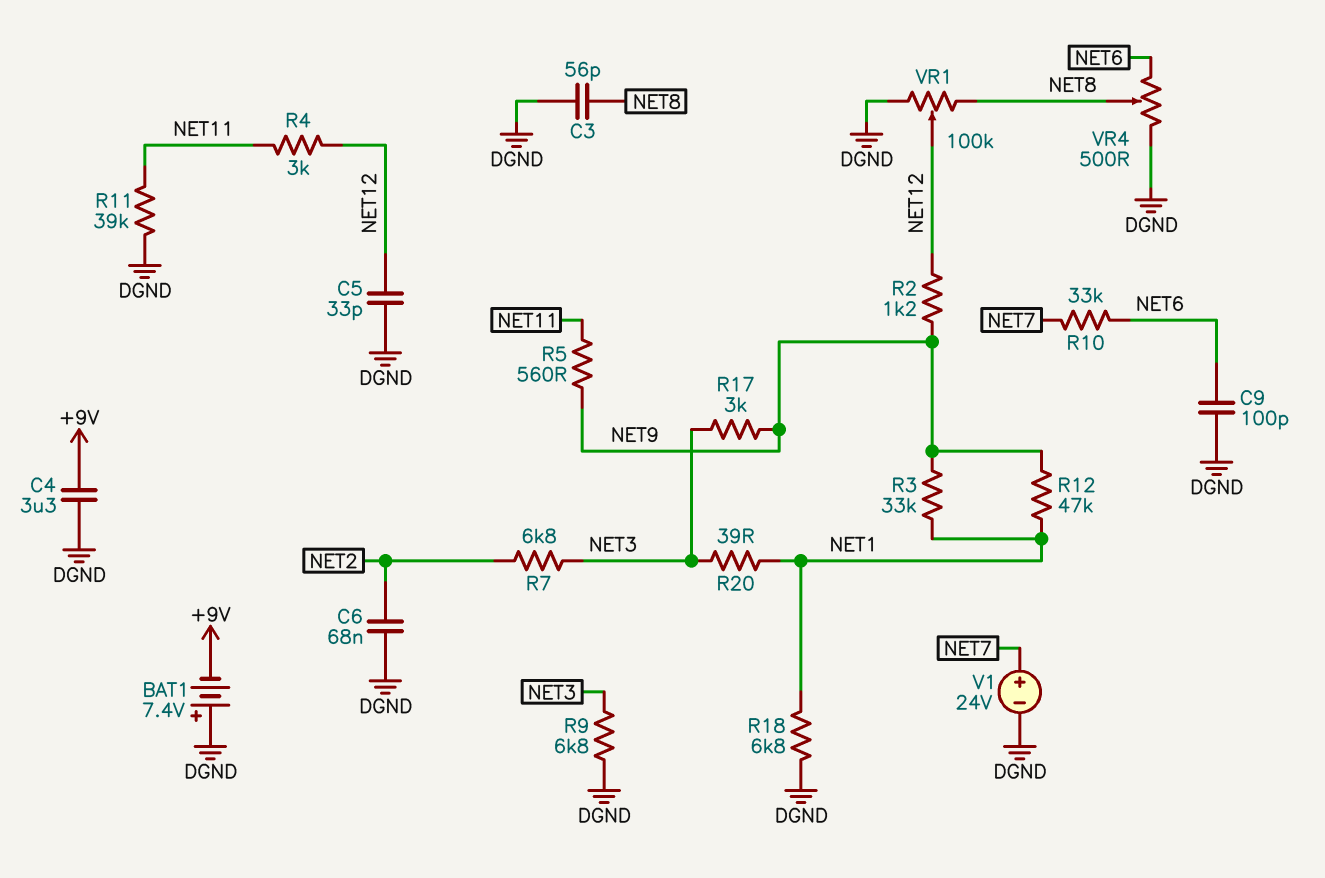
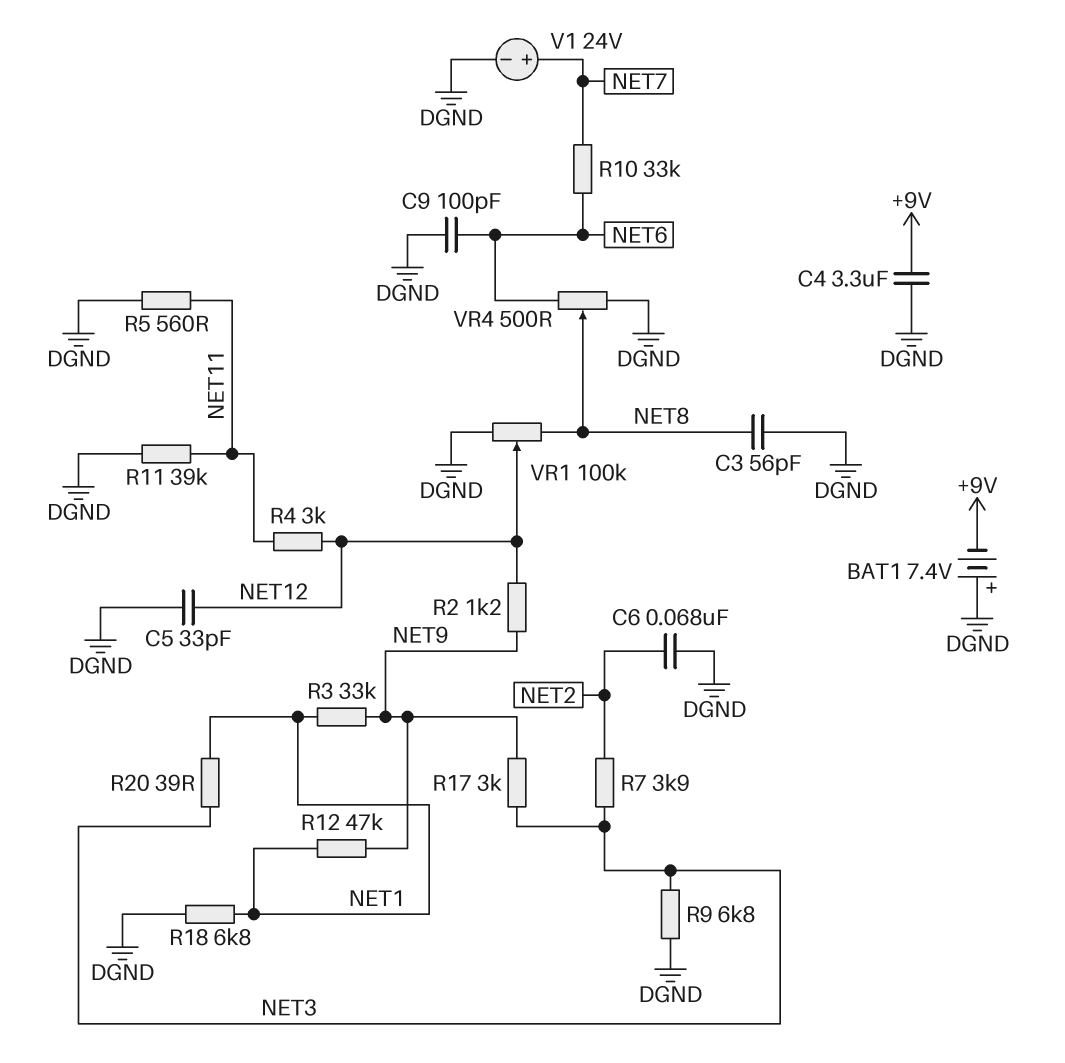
R5: 560 (NET9, NET11) -> 560 (DGND, NET11)
R7: 6.8k (NET2, NET3) -> 3.9k (NET2, NET3)

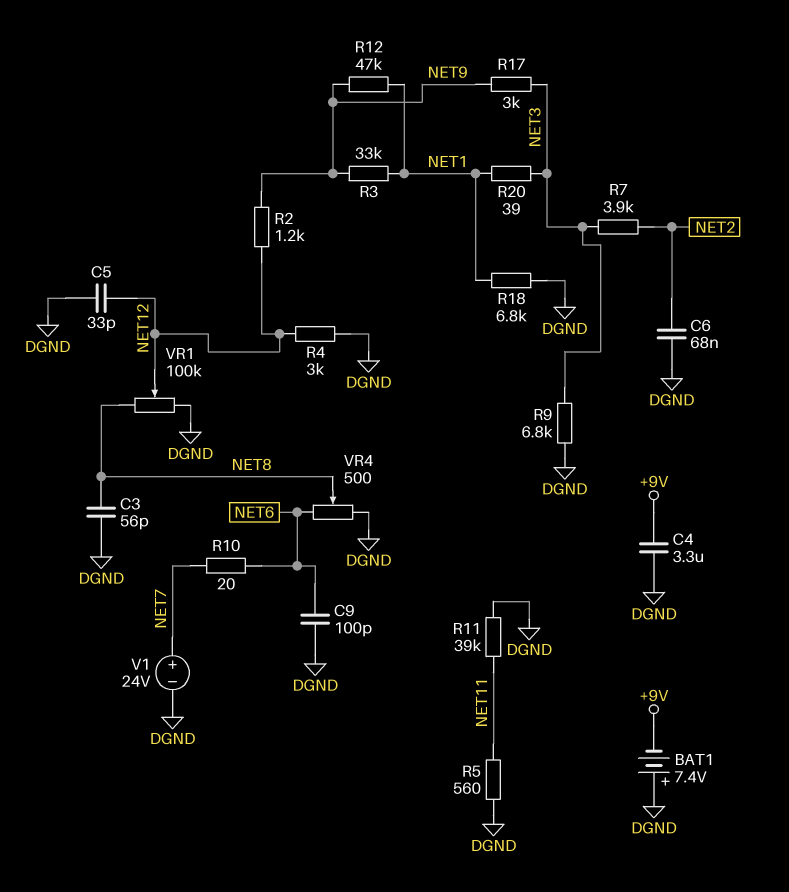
R4: 3k (NET11, NET12) -> 3k (DGND, NET12)
R10: 33k (NET6, NET7) -> 20 (NET6, NET7)

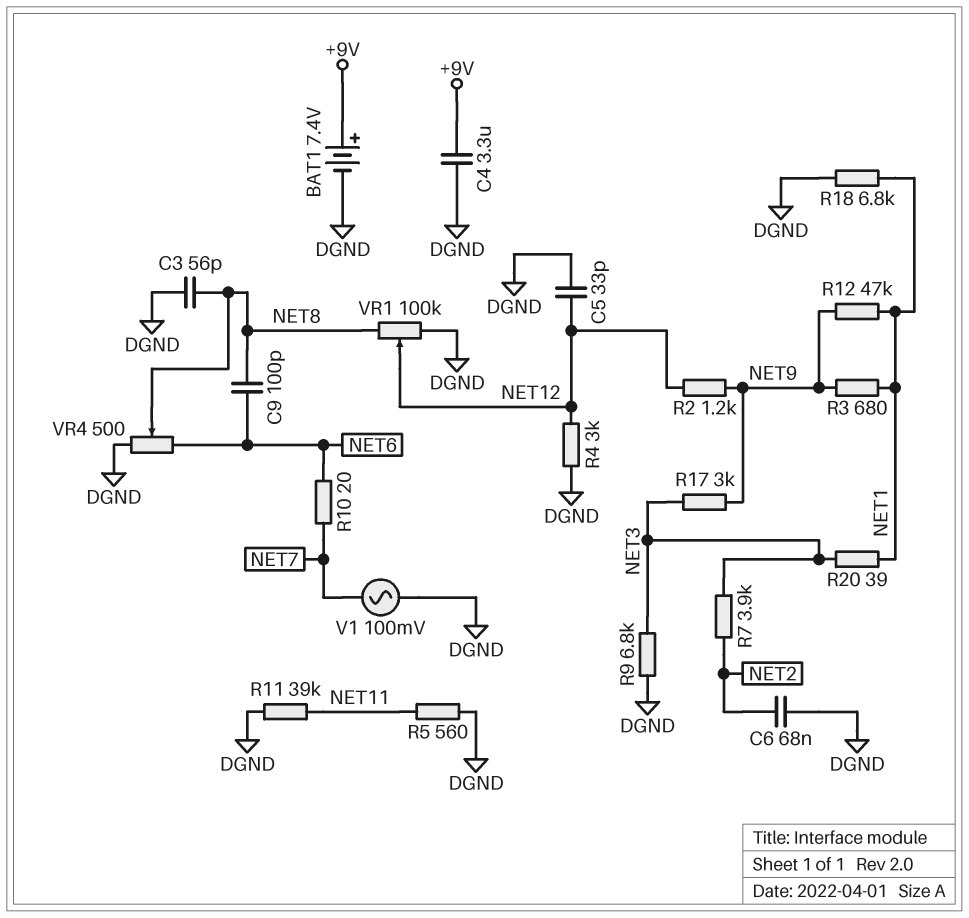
BAT1: 7.4V (plus DGND, minus +9V) -> 7.4V (plus +9V, minus DGND)
C9: 100pF (DGND, NET6) -> 100pF (NET6, NET8)
R3: 33k (NET1, NET9) -> 680 (NET1, NET9)
V1: 24V (plus NET7, minus DGND) -> AC 100mV (DGND, NET7)

